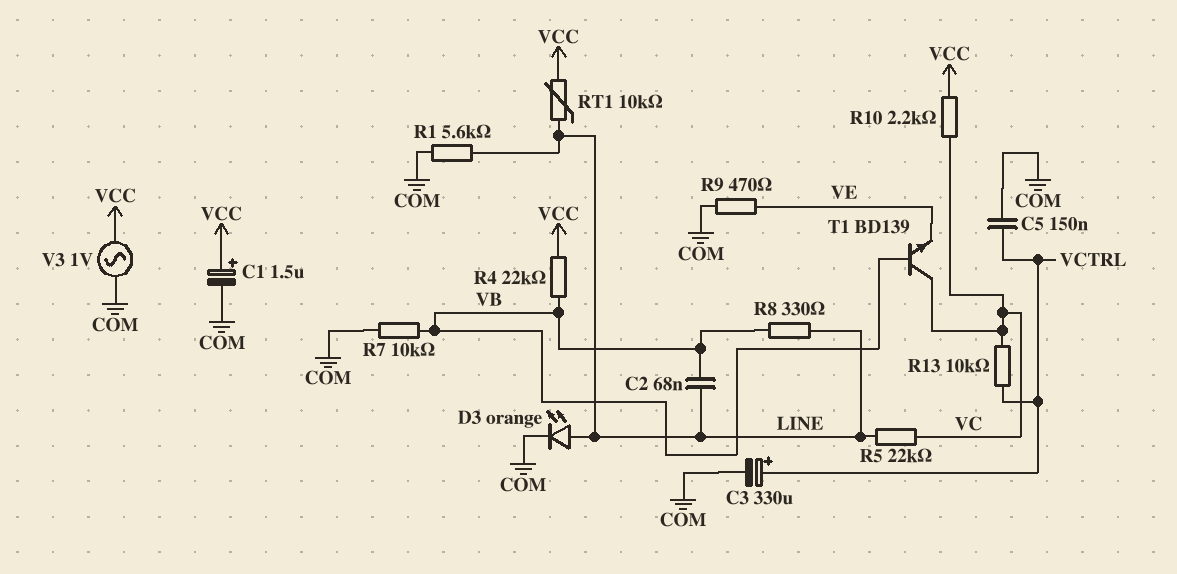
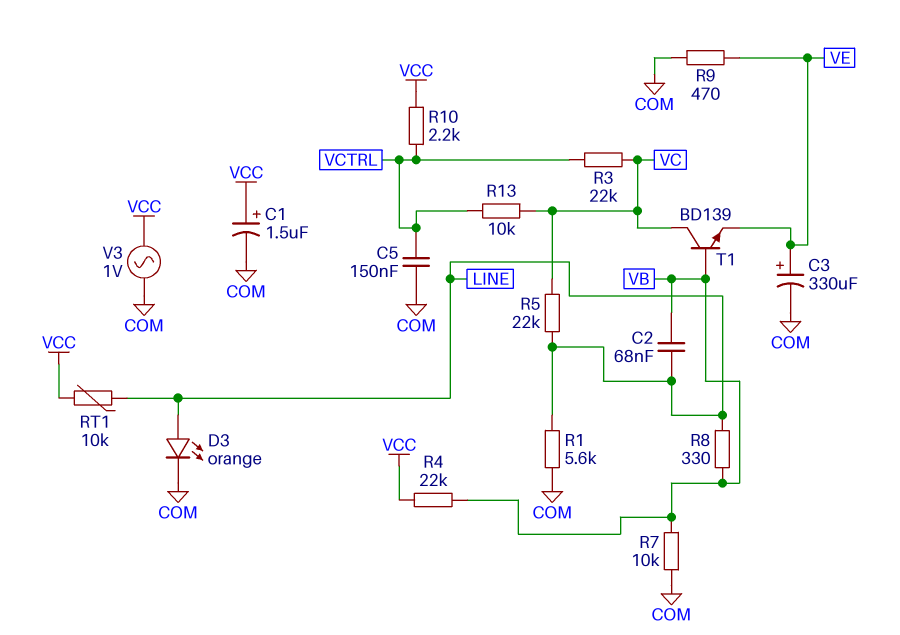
C3: 330uF (plus VCTRL, minus COM) -> 330uF (plus VE, minus COM)
R3: none -> 22k (VC, VCTRL)
R10: 2.2k (VC, VCC) -> 2.2k (VCC, VCTRL)

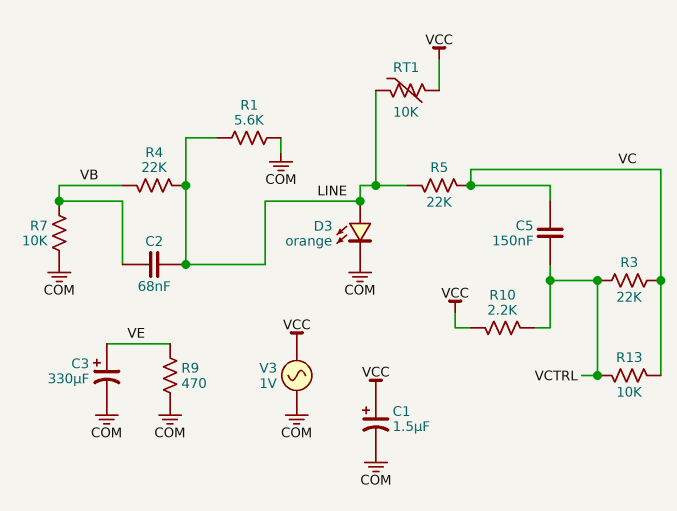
C5: 150nF (COM, VCTRL) -> 150nF (VC, VCTRL)
R4: 22k (VB, VCC) -> 22k (LINE, VB)
R8: 330 (LINE, VB) -> none
T1: NPN BD139 (B VB, C VC, E VE) -> none

